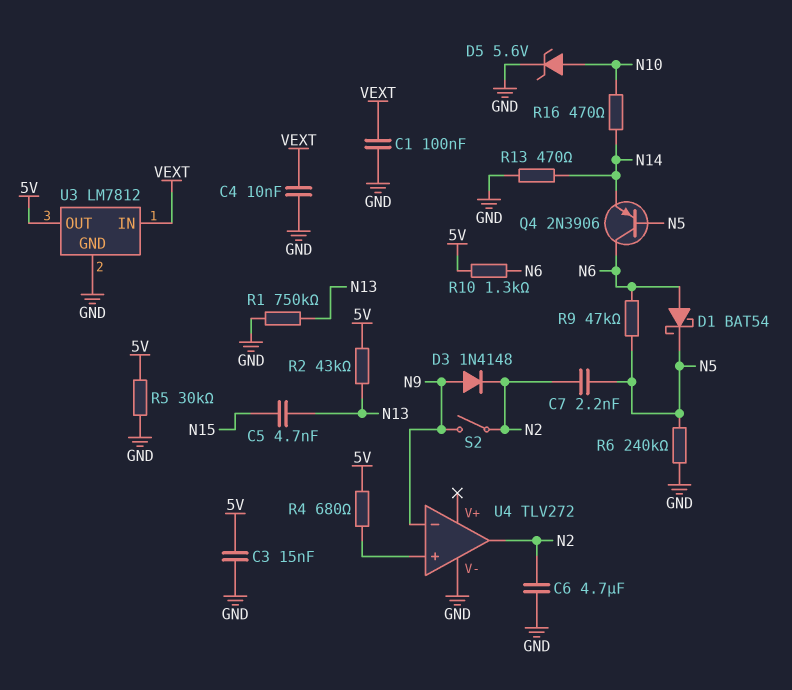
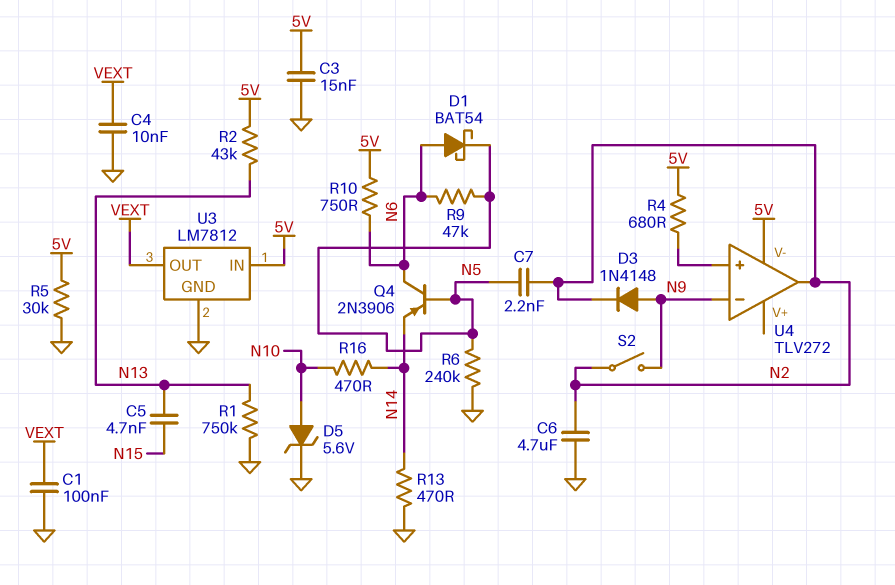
R10: 1.3k (5V, N6) -> 750 (5V, N6)
U3 pin IN: VEXT -> 5V
U3 pin OUT: 5V -> VEXT
U4 pin V-: GND -> 5V

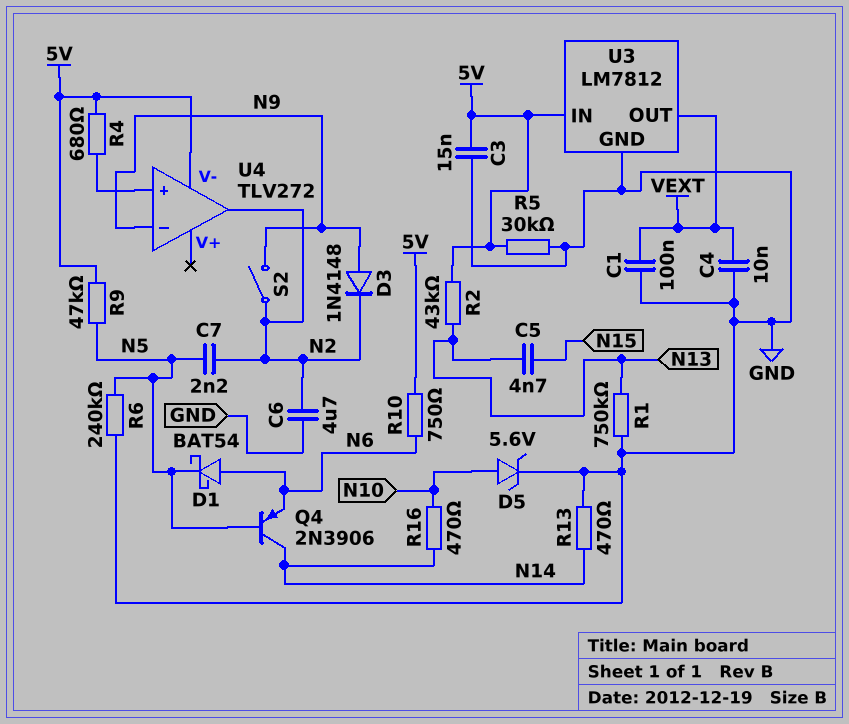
Q4: PNP 2N3906 (B N5, C N6, E N14) -> PNP 2N3906 (B N5, C N14, E N6)
R9: 47k (N5, N6) -> 47k (5V, N5)

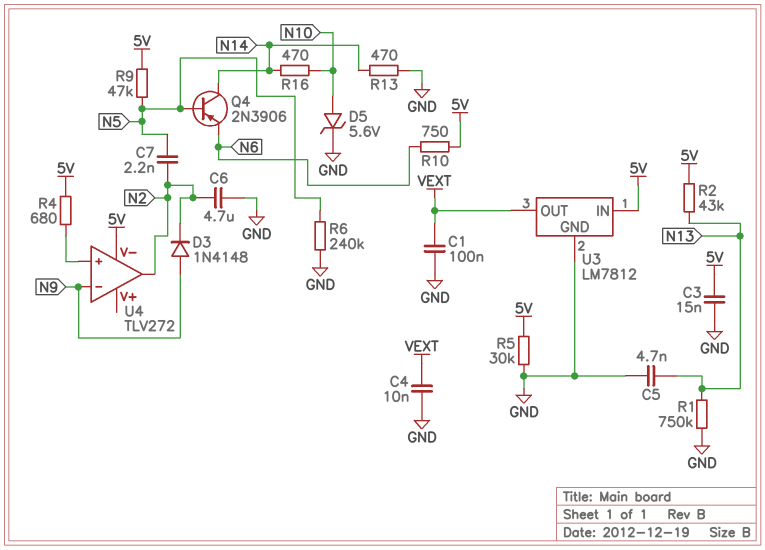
C5: 4.7nF (N13, N15) -> 4.7nF (GND, N13)
D1: schottky BAT54 (A N6, K N5) -> none
S2: switch (N2, N9) -> none

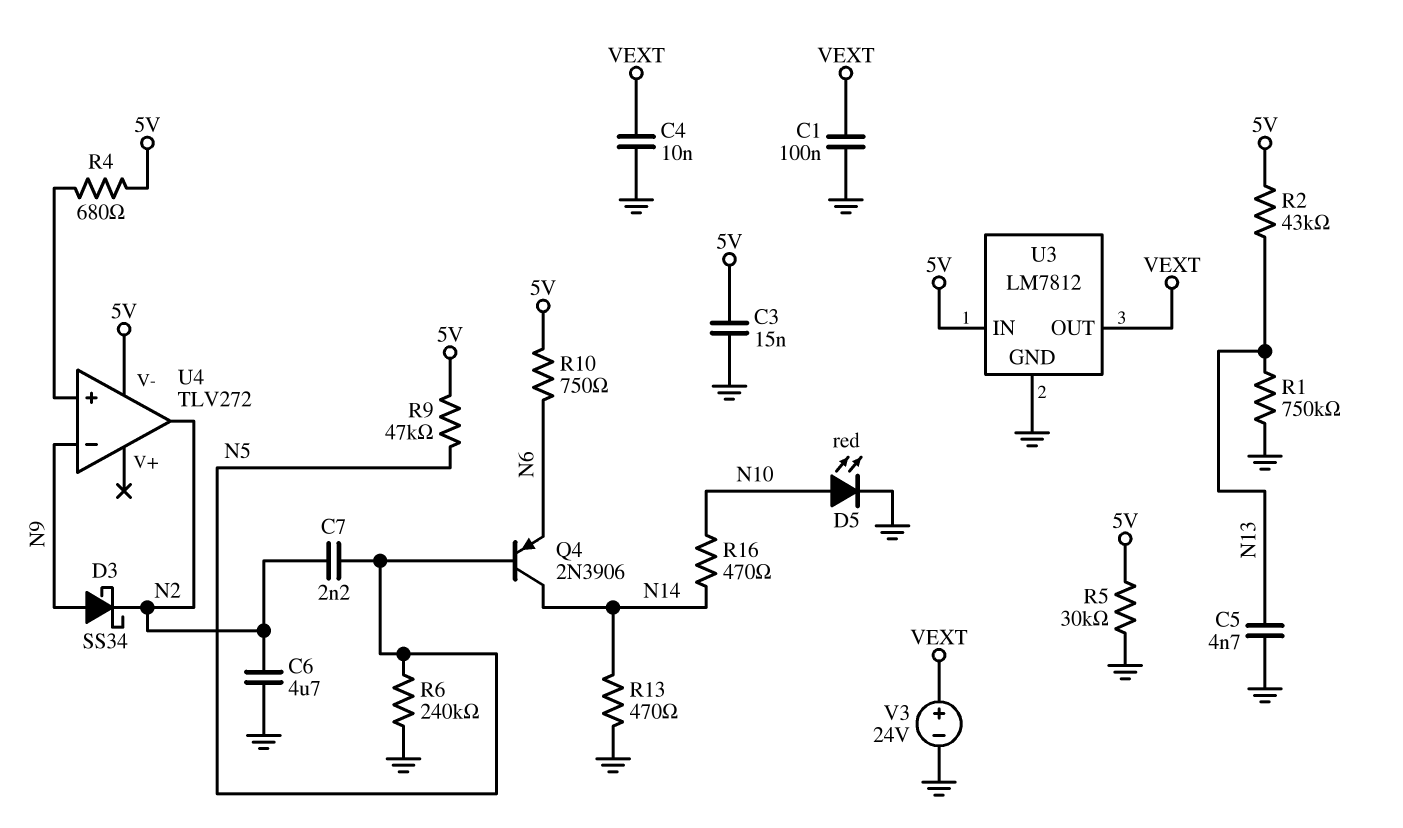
D3: diode 1N4148 (A N9, K N2) -> schottky SS34 (A N9, K N2)
D5: zener 5.6V (A N10, K GND) -> LED red (A N10, K GND)
V3: none -> 24V (plus VEXT, minus GND)

